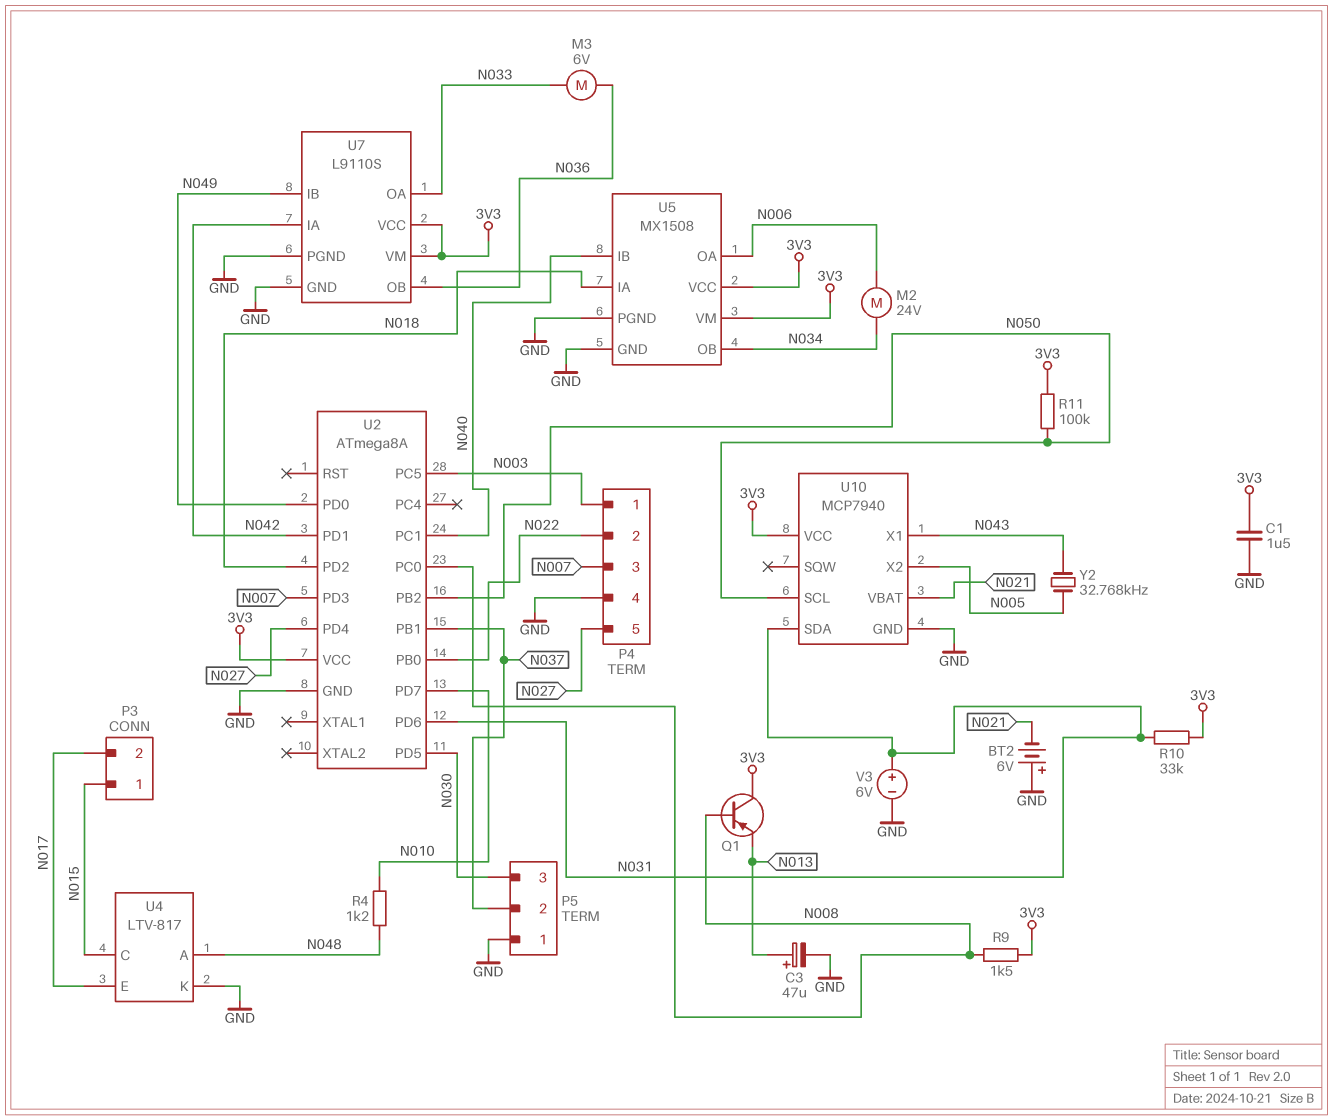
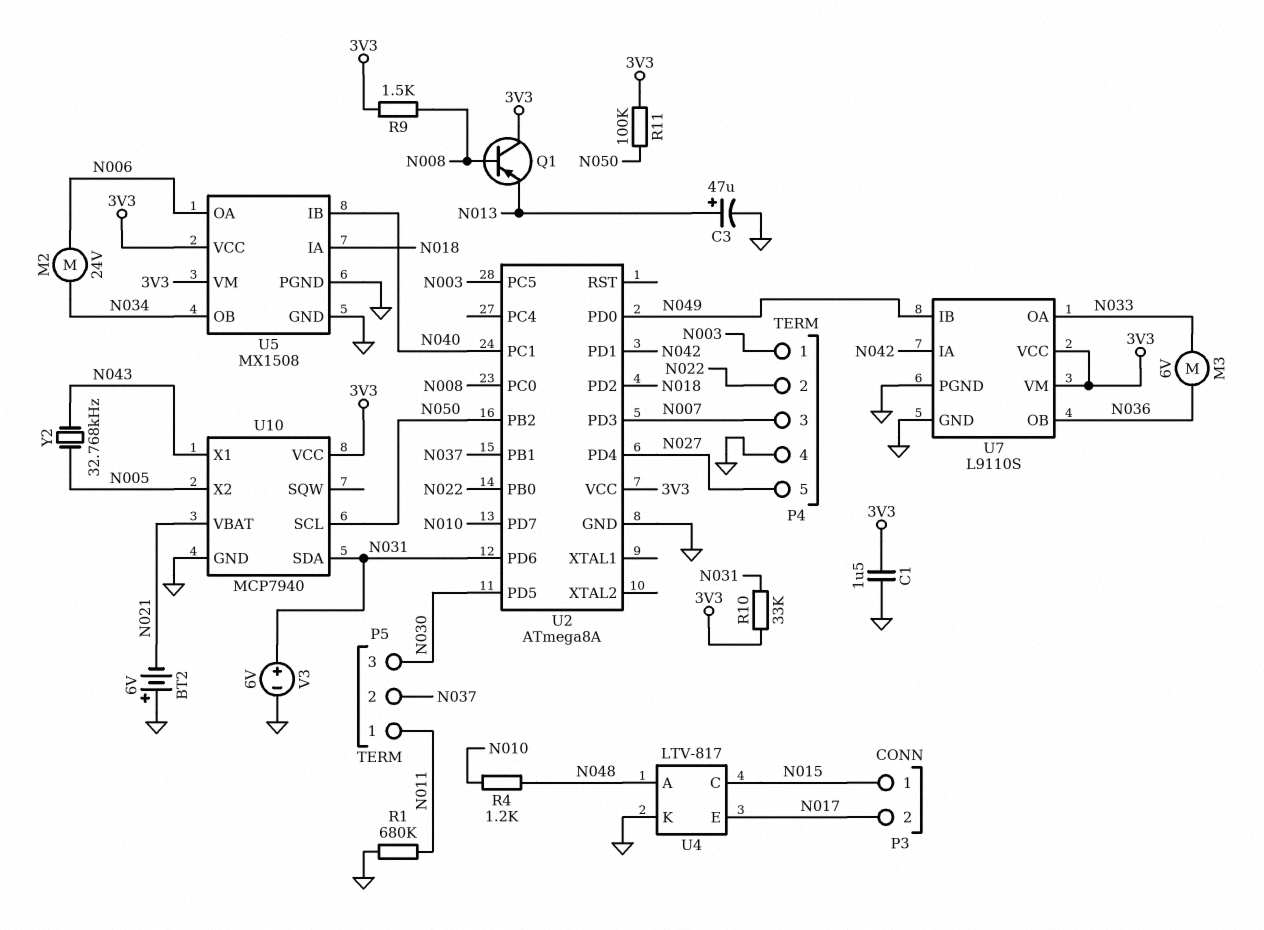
P5 pin 1: GND -> N011
R1: none -> 680k (GND, N011)

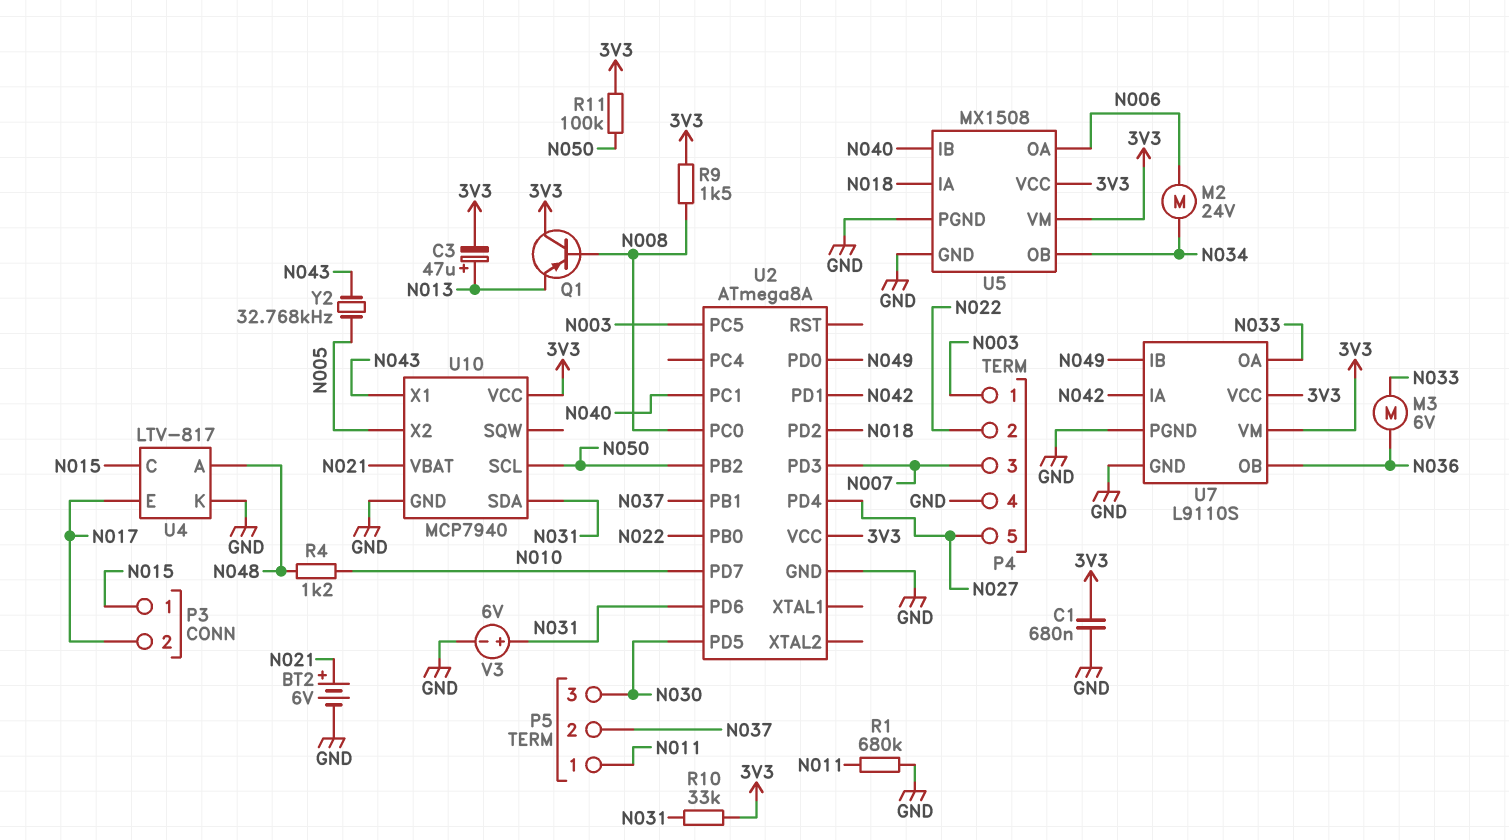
BT2: 6V (plus GND, minus N021) -> 6V (plus N021, minus GND)
C1: 1.5uF (3V3, GND) -> 680nF (3V3, GND)
C3: 47uF (plus N013, minus GND) -> 47uF (plus N013, minus 3V3)

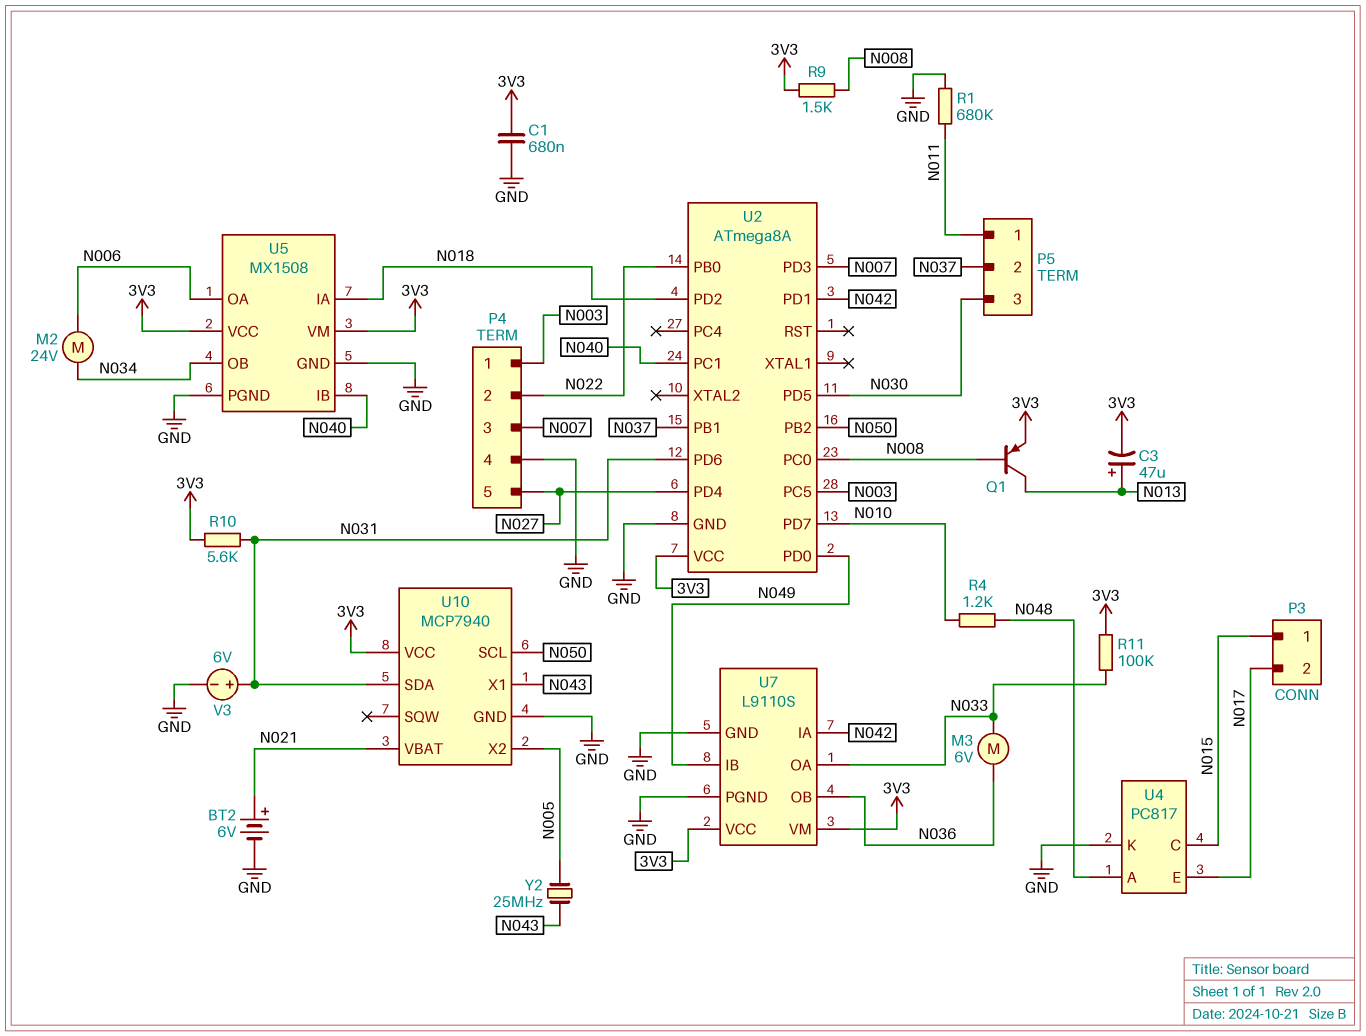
Q1: PNP (B N008, C 3V3, E N013) -> PNP (B N008, C N013, E 3V3)
R10: 33k (3V3, N031) -> 5.6k (3V3, N031)
R11: 100k (3V3, N050) -> 100k (3V3, N033)
U4: LTV-817 -> PC817
Y2: 32.768kHz (N005, N043) -> 25MHz (N005, N043)

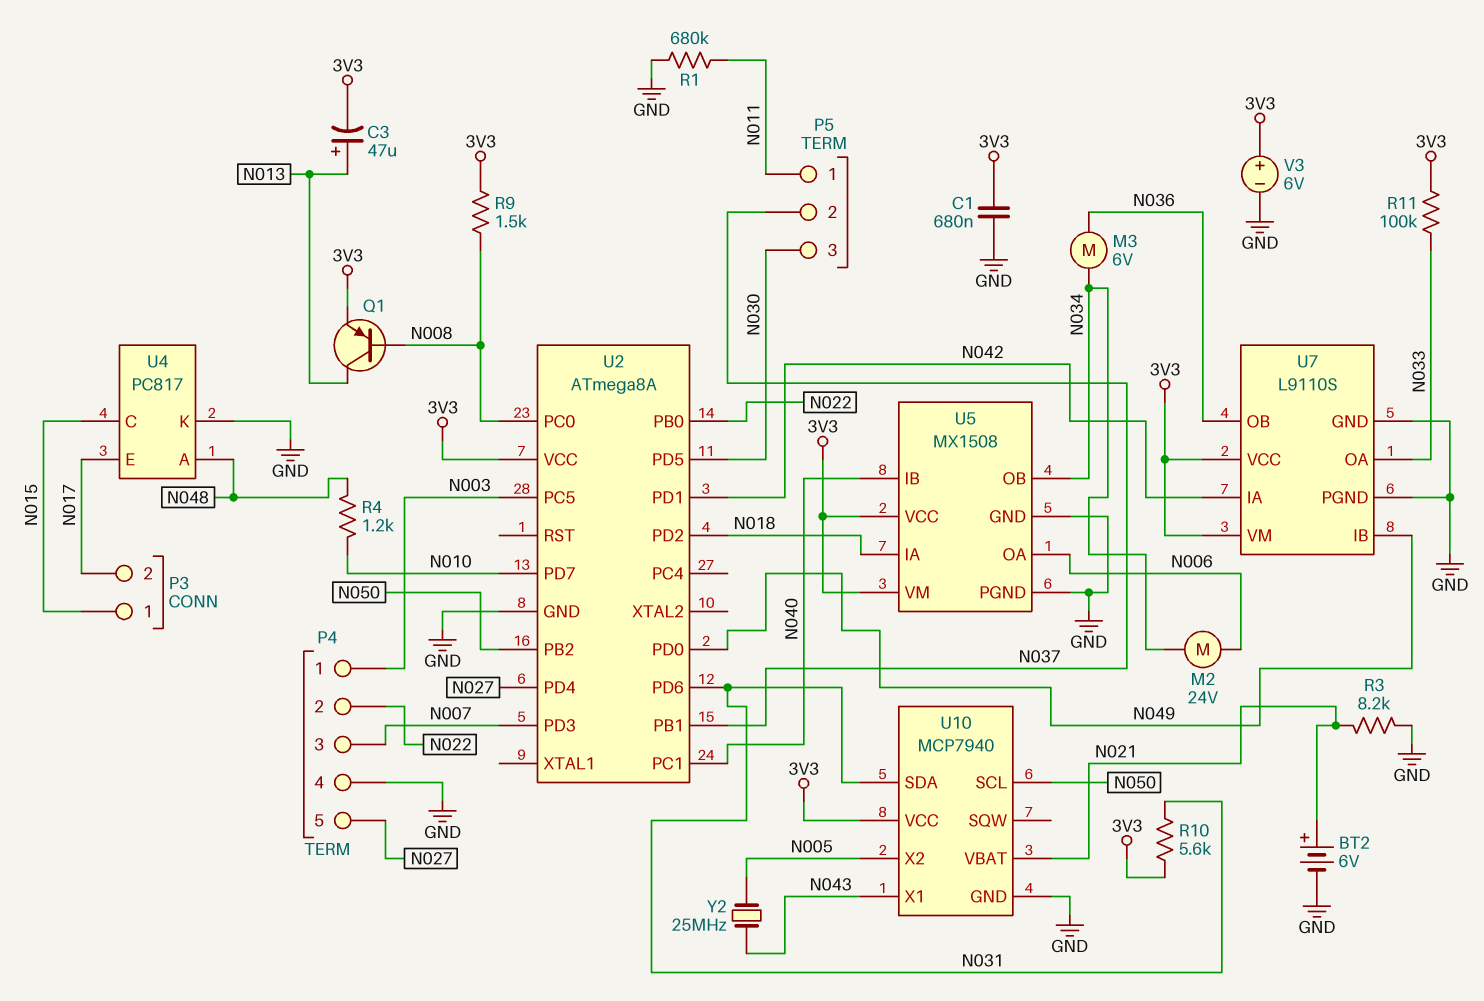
M3: motor 6V (N033, N036) -> motor 6V (N034, N036)
R3: none -> 8.2k (GND, N021)
V3: 6V (plus N031, minus GND) -> 6V (plus 3V3, minus GND)

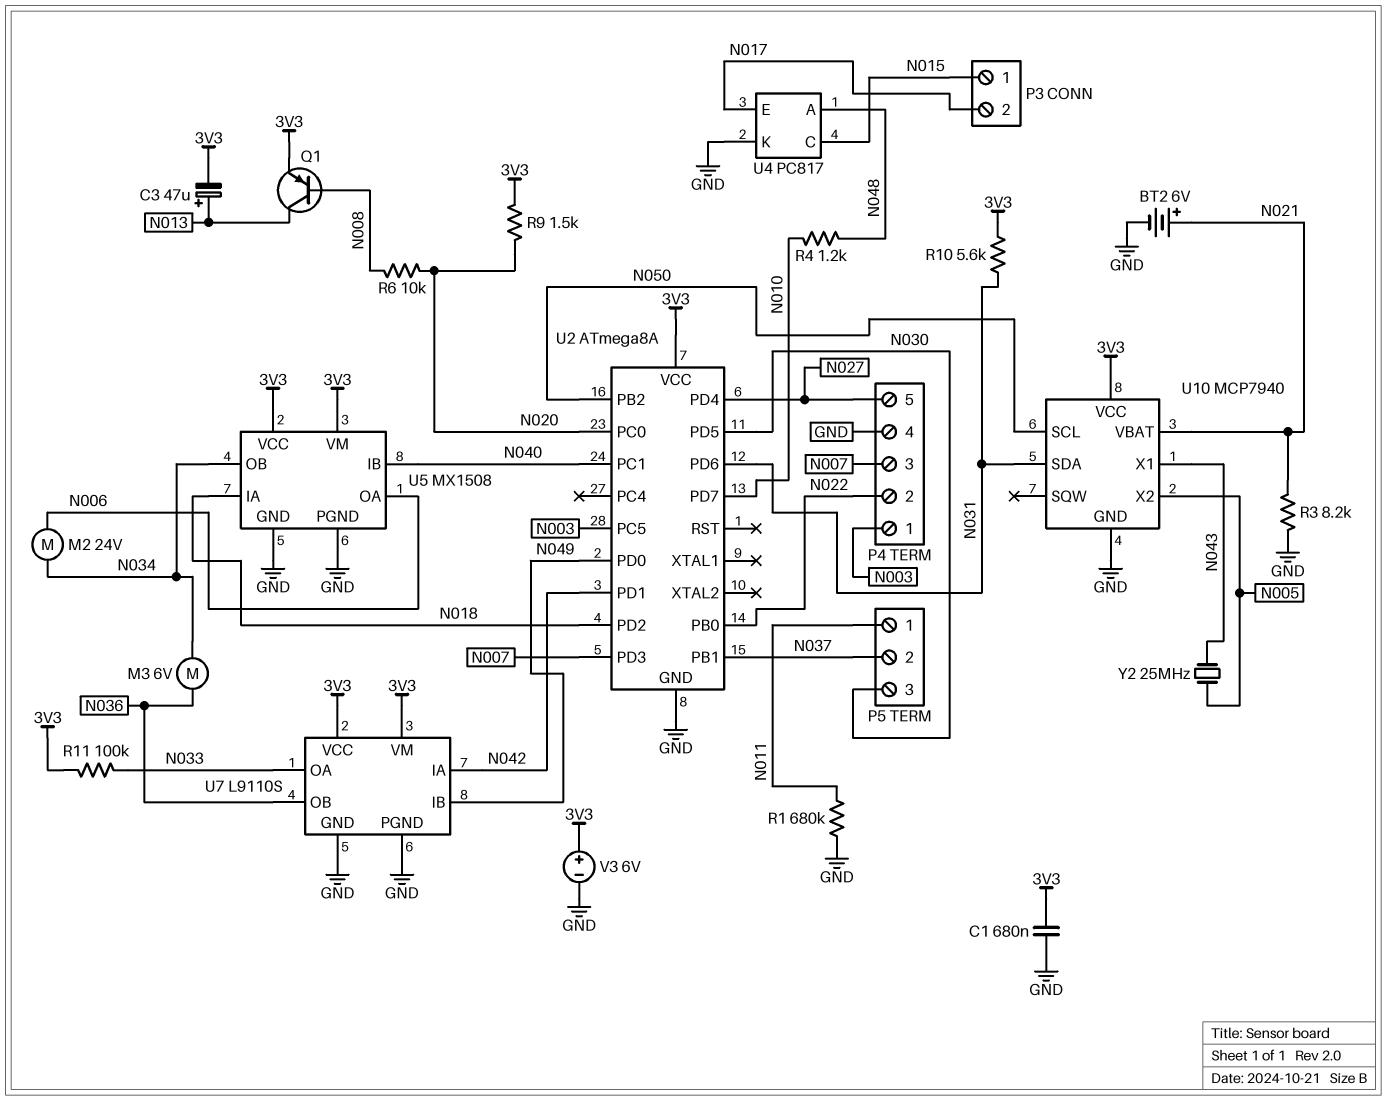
R6: none -> 10k (N008, N020)
R9: 1.5k (3V3, N008) -> 1.5k (3V3, N020)
U2 pin PC0: N008 -> N020

